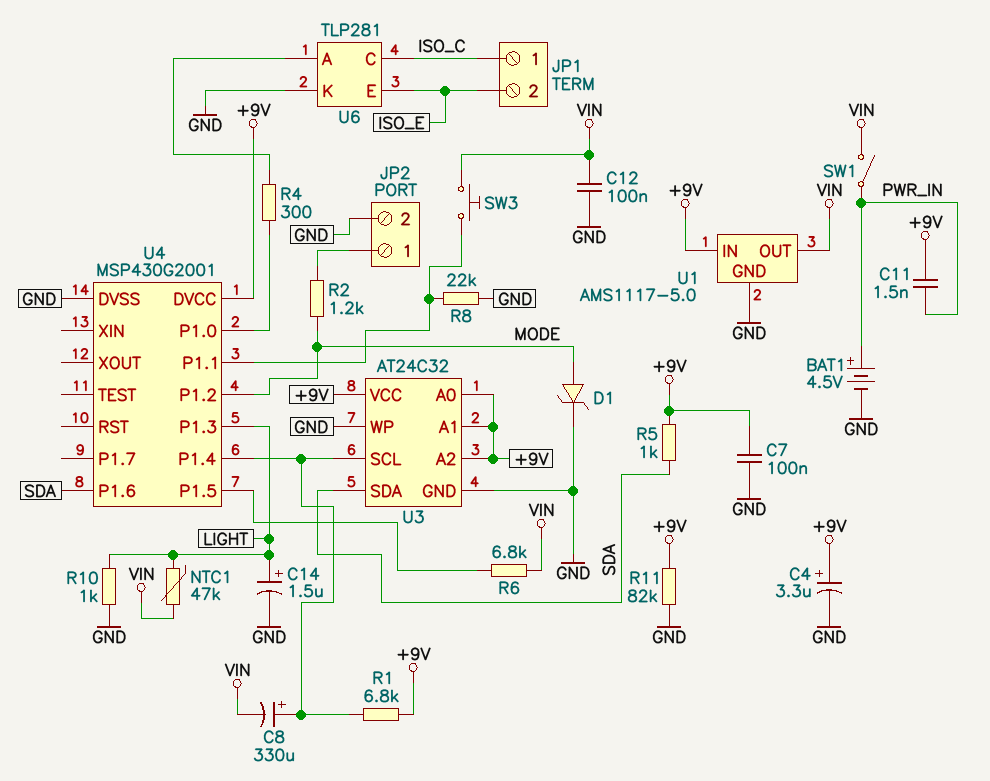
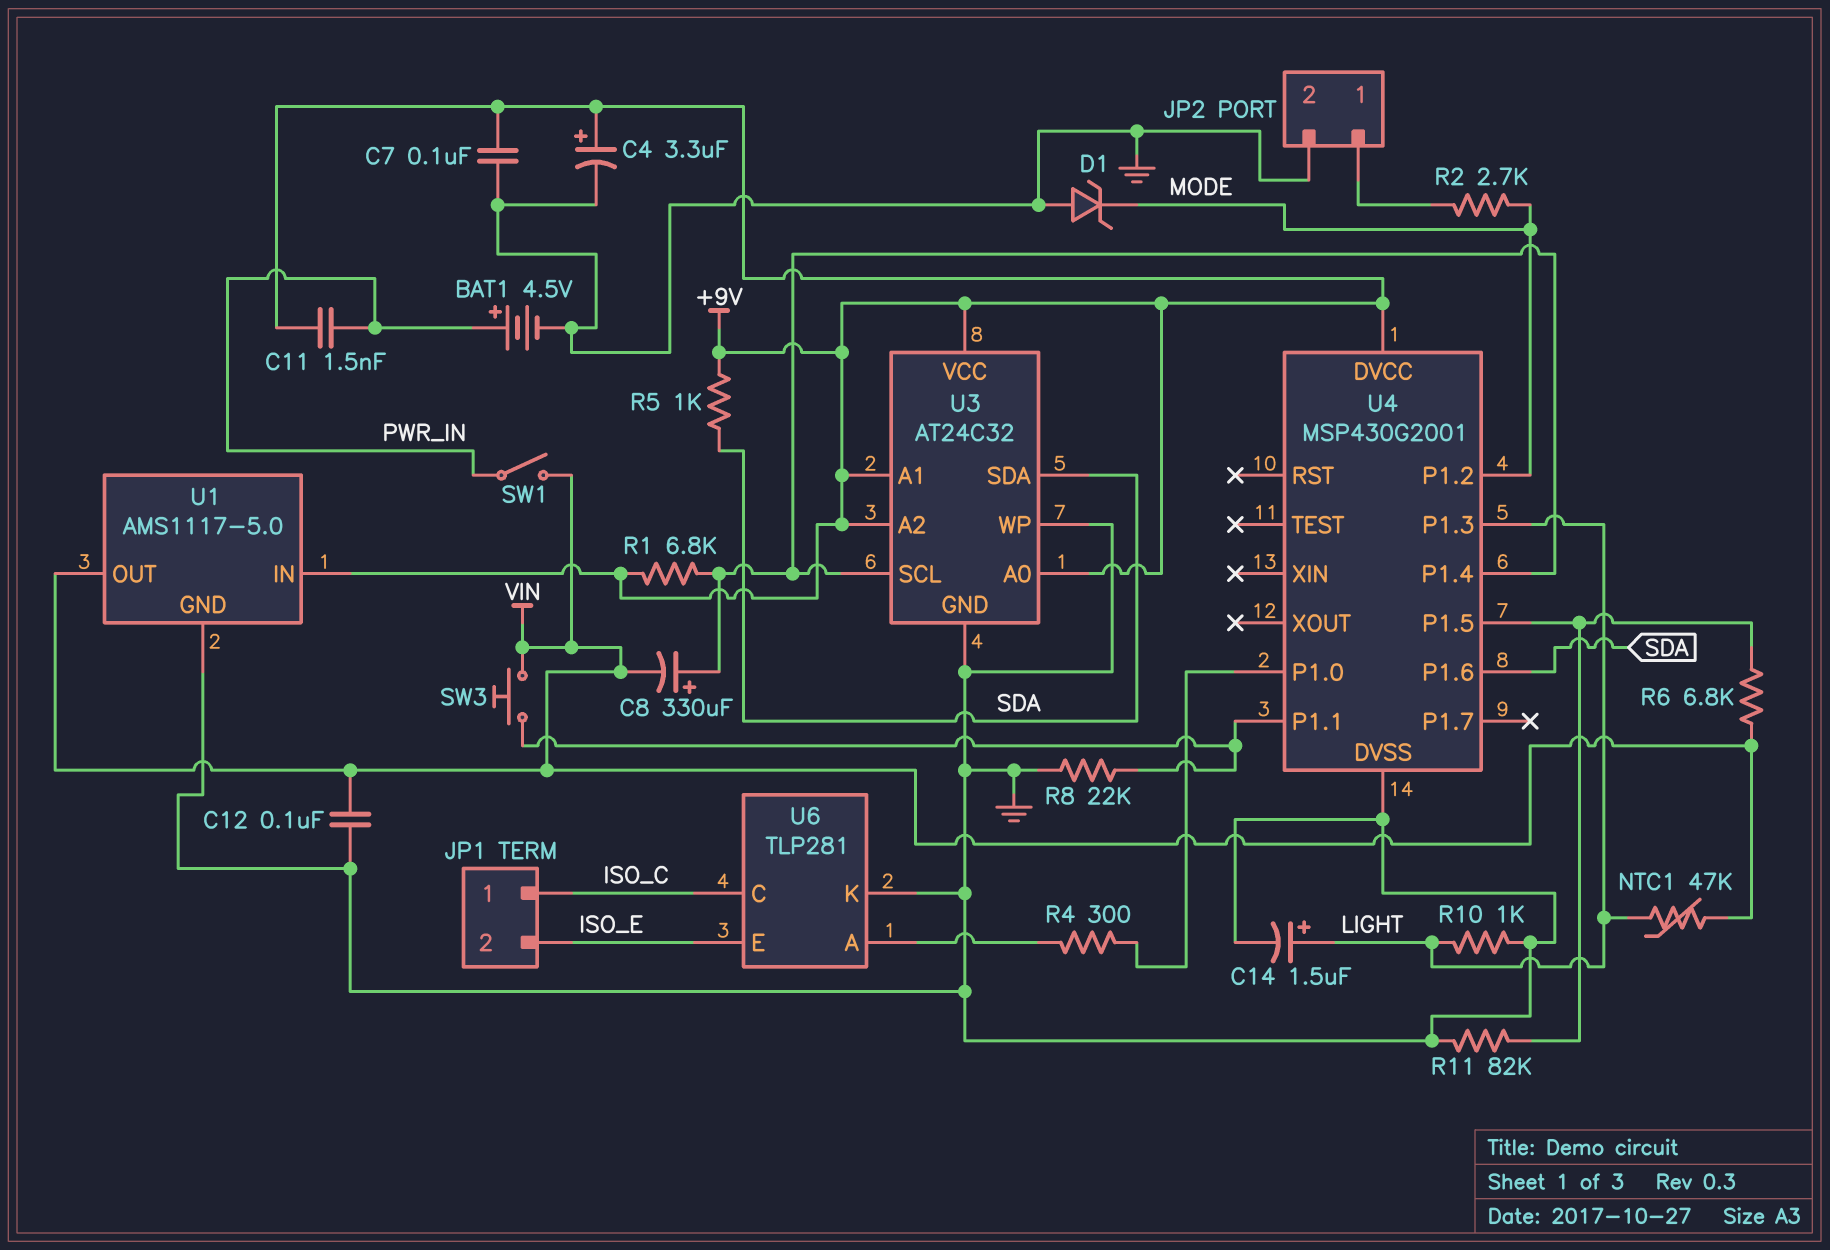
D1: zener (A MODE, K GND) -> zener (A GND, K MODE)
R2: 1.2k (JP2/1, MODE) -> 2.7k (JP2/1, MODE)
R11: 82k (+9V, GND) -> 82k (GND, U4/P1.5)

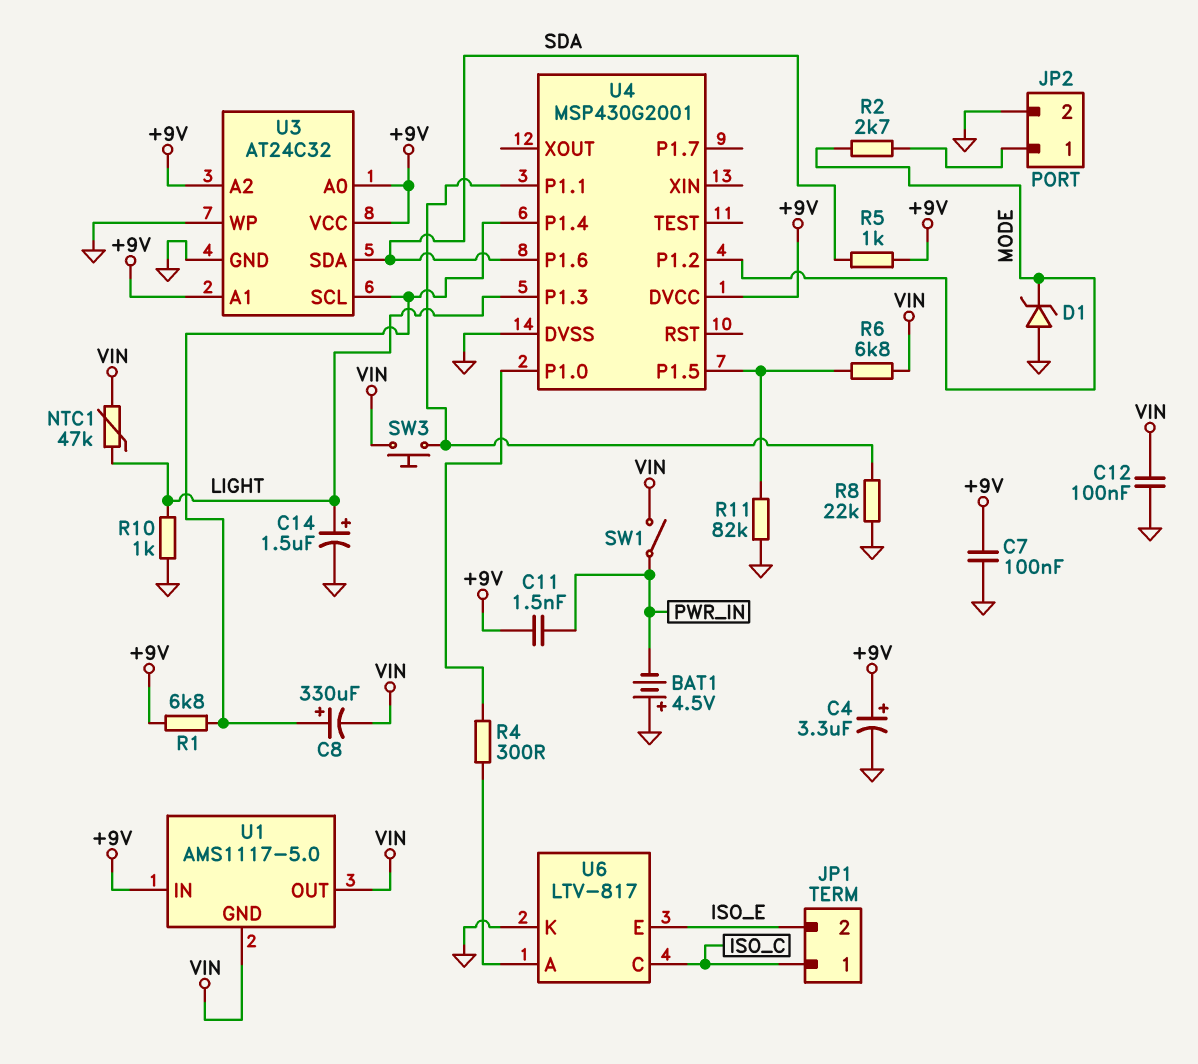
BAT1: 4.5V (plus PWR_IN, minus GND) -> 4.5V (plus GND, minus PWR_IN)
U1 pin GND: GND -> VIN
U6: TLP281 -> LTV-817

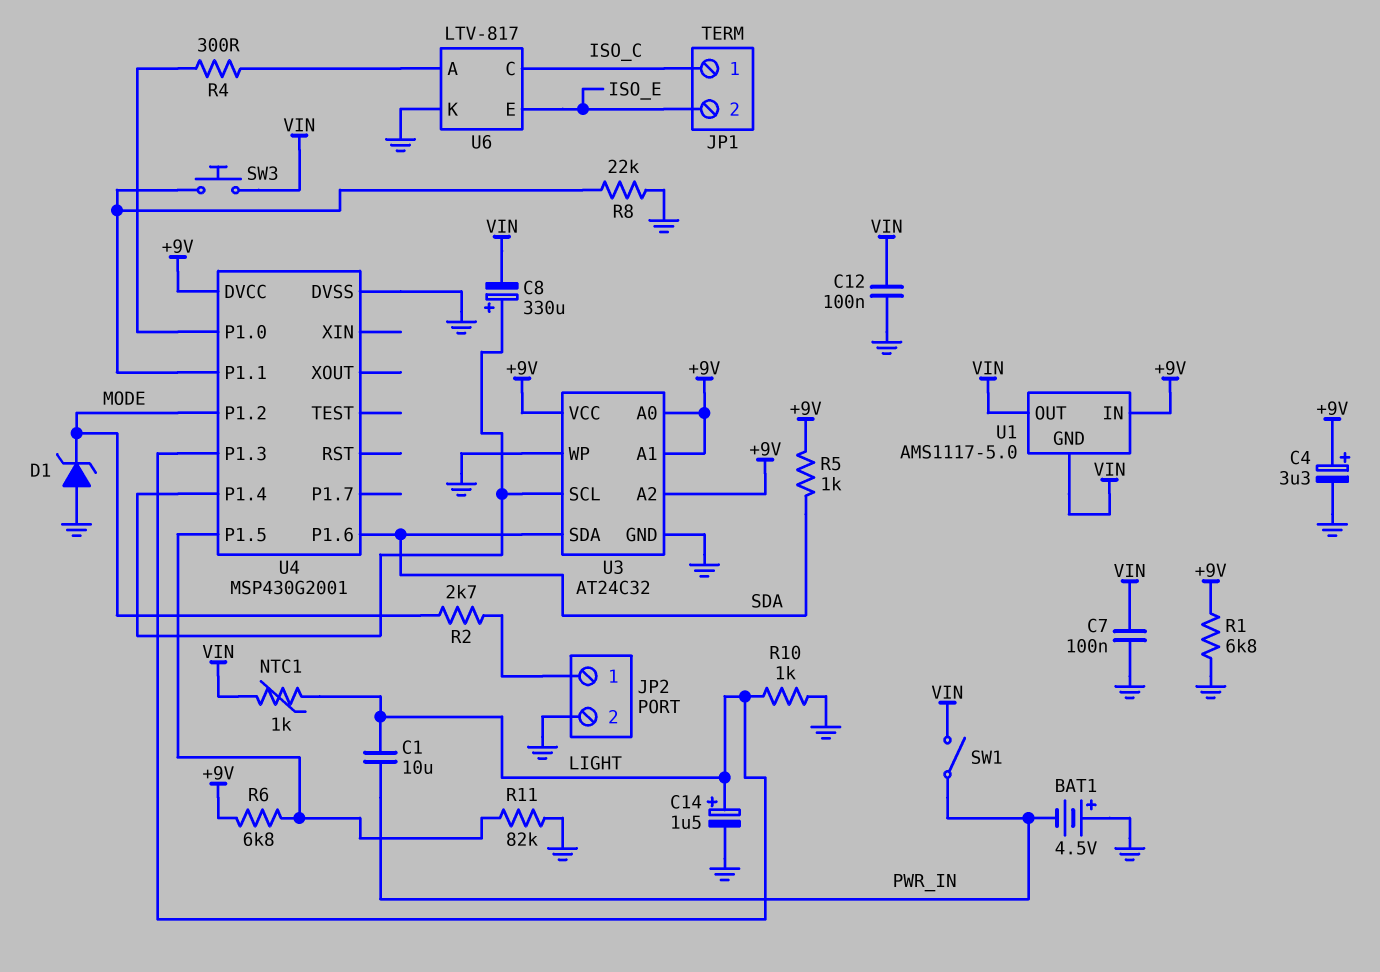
C1: none -> 10uF (LIGHT, PWR_IN)
C7: 100nF (+9V, GND) -> 100nF (GND, VIN)
C11: 1.5nF (+9V, PWR_IN) -> none
NTC1: 47k (LIGHT, VIN) -> 1k (LIGHT, VIN)
R1: 6.8k (+9V, U3/SCL) -> 6.8k (+9V, GND)
R6: 6.8k (U4/P1.5, VIN) -> 6.8k (+9V, U4/P1.5)

